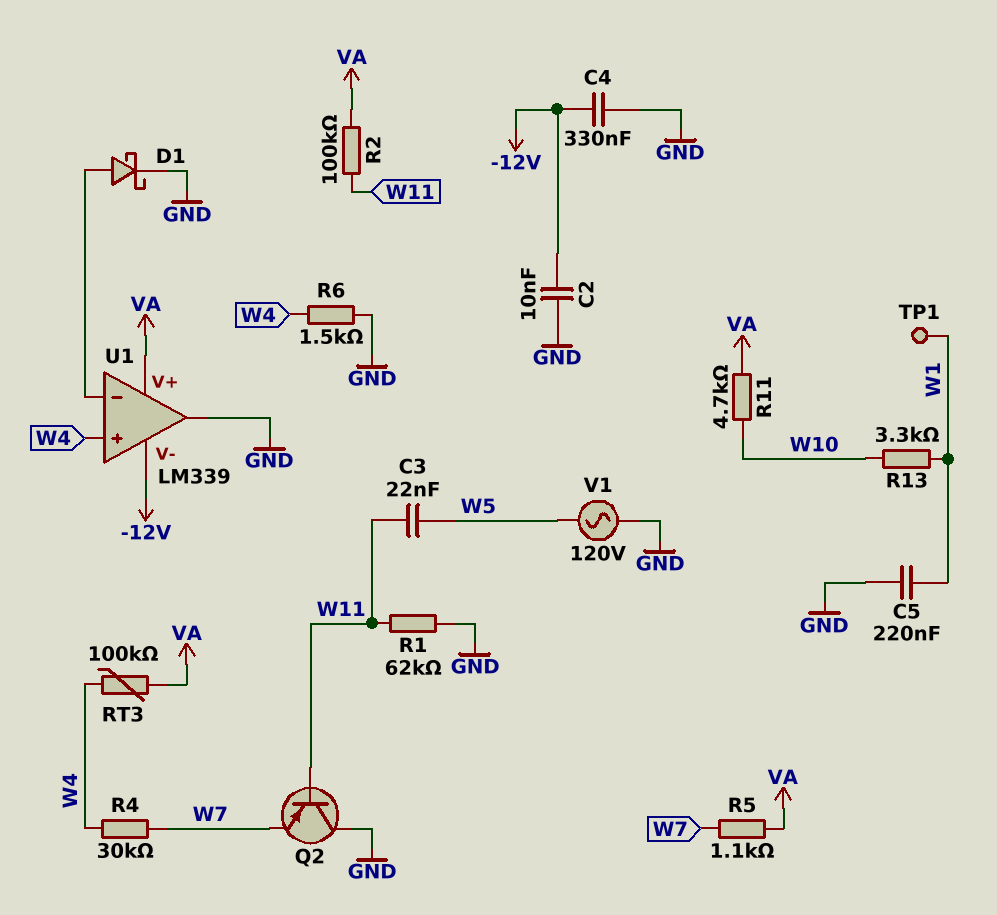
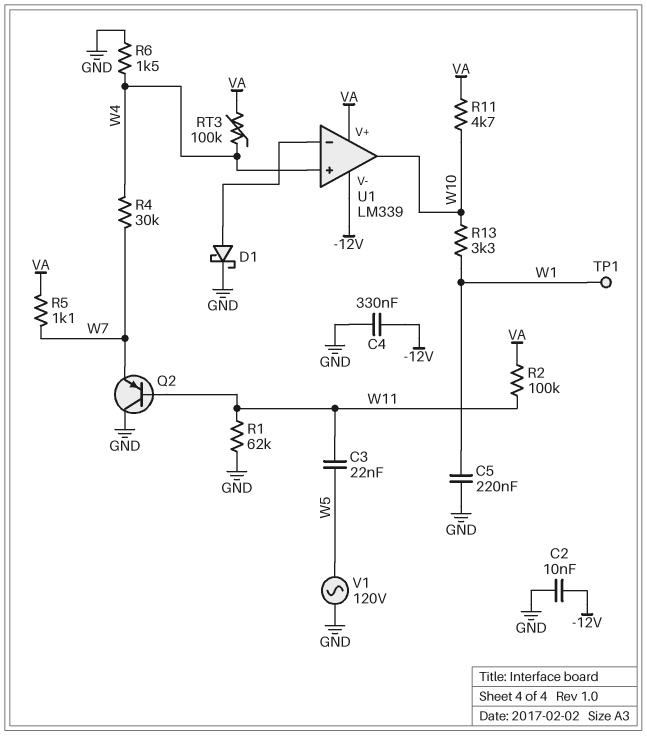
U1 pin out: GND -> W10

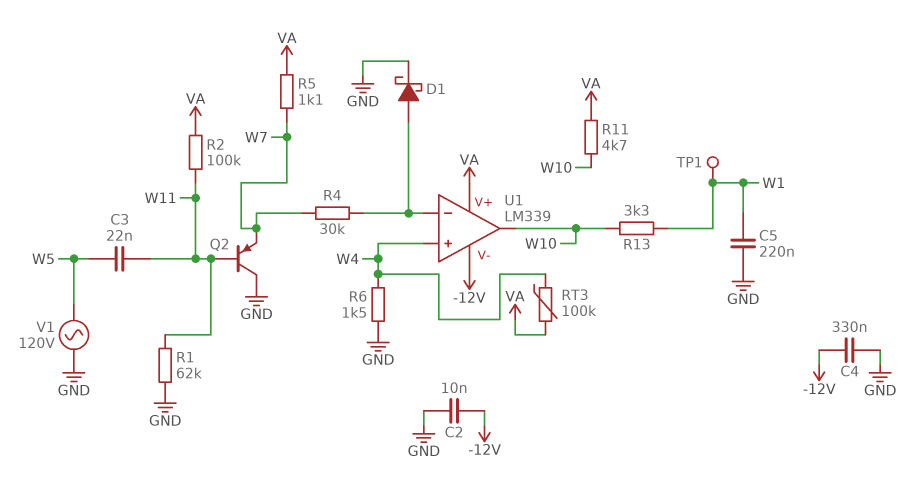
R4: 30k (W4, W7) -> 30k (U1/in-, W7)

